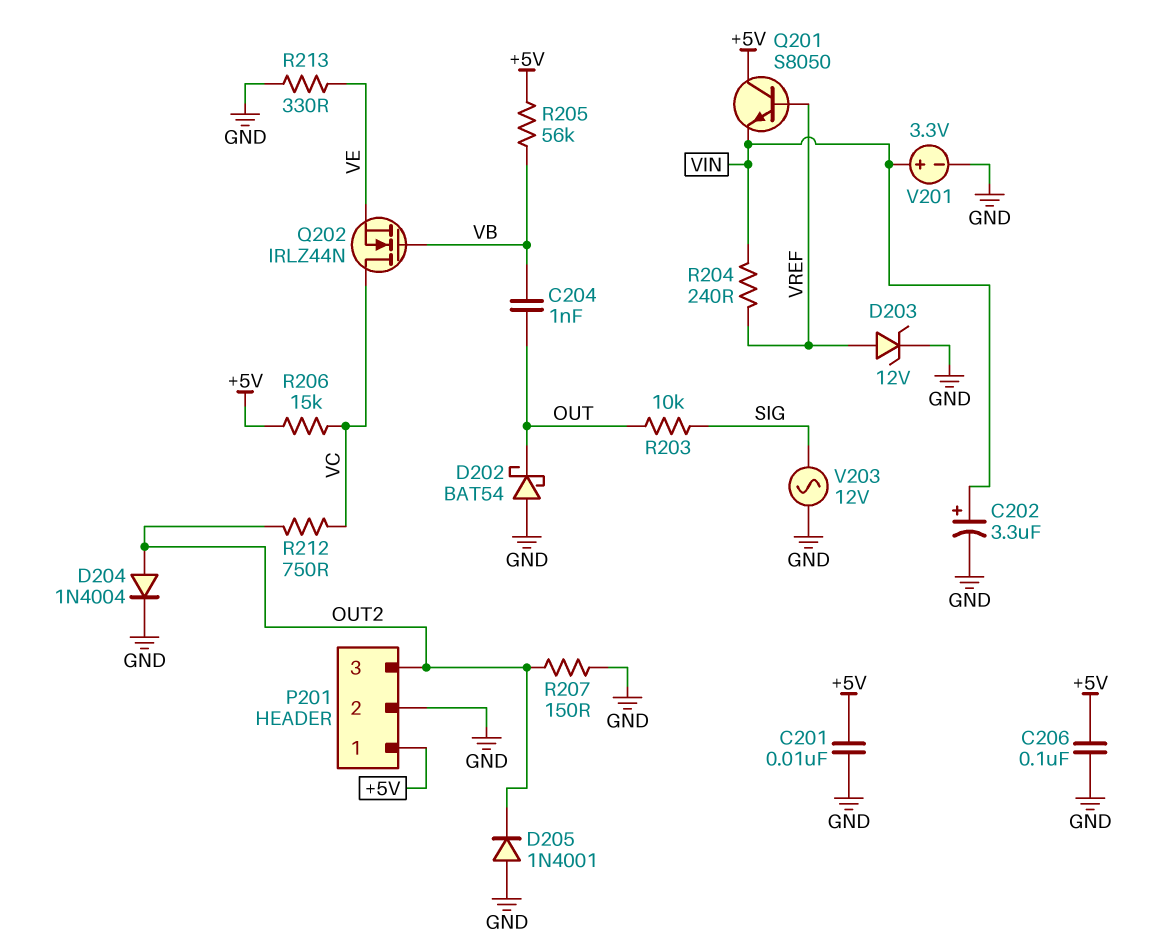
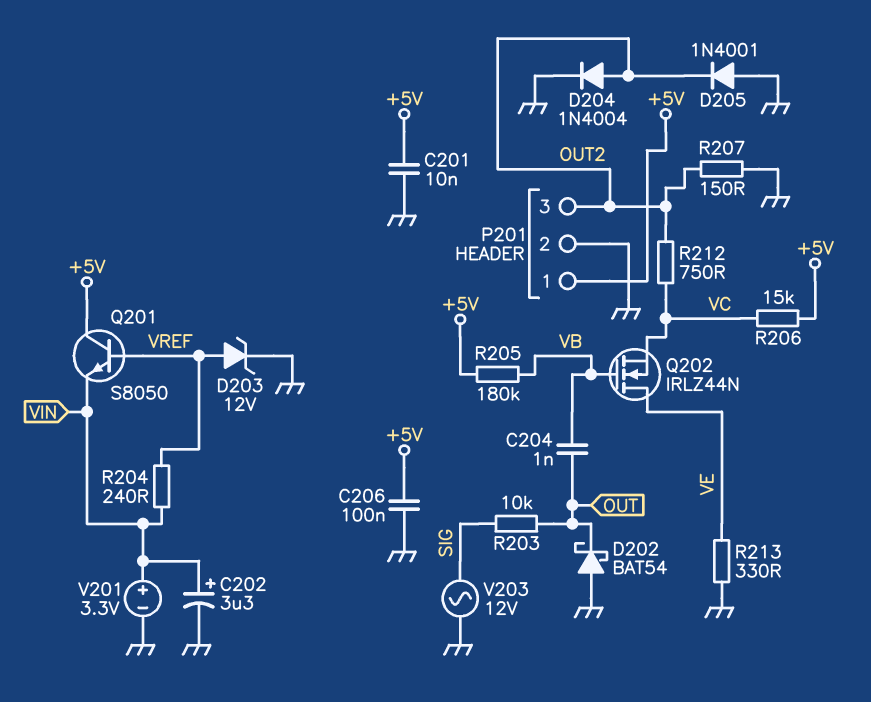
Q202: NMOS IRLZ44N (G VB, D VC, S VE) -> NMOS IRLZ44N (G VB, D VE, S VC)
R205: 56k (+5V, VB) -> 180k (+5V, VB)

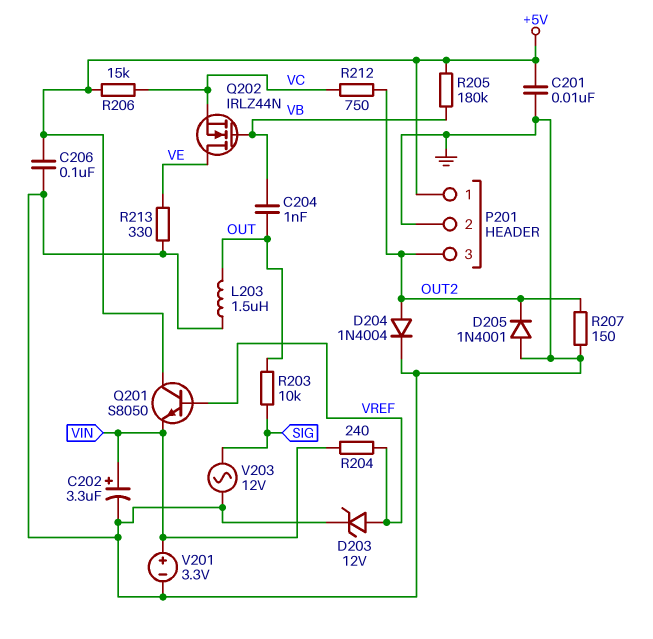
D202: schottky BAT54 (A GND, K OUT) -> none
L203: none -> 1.5uH (GND, OUT)

